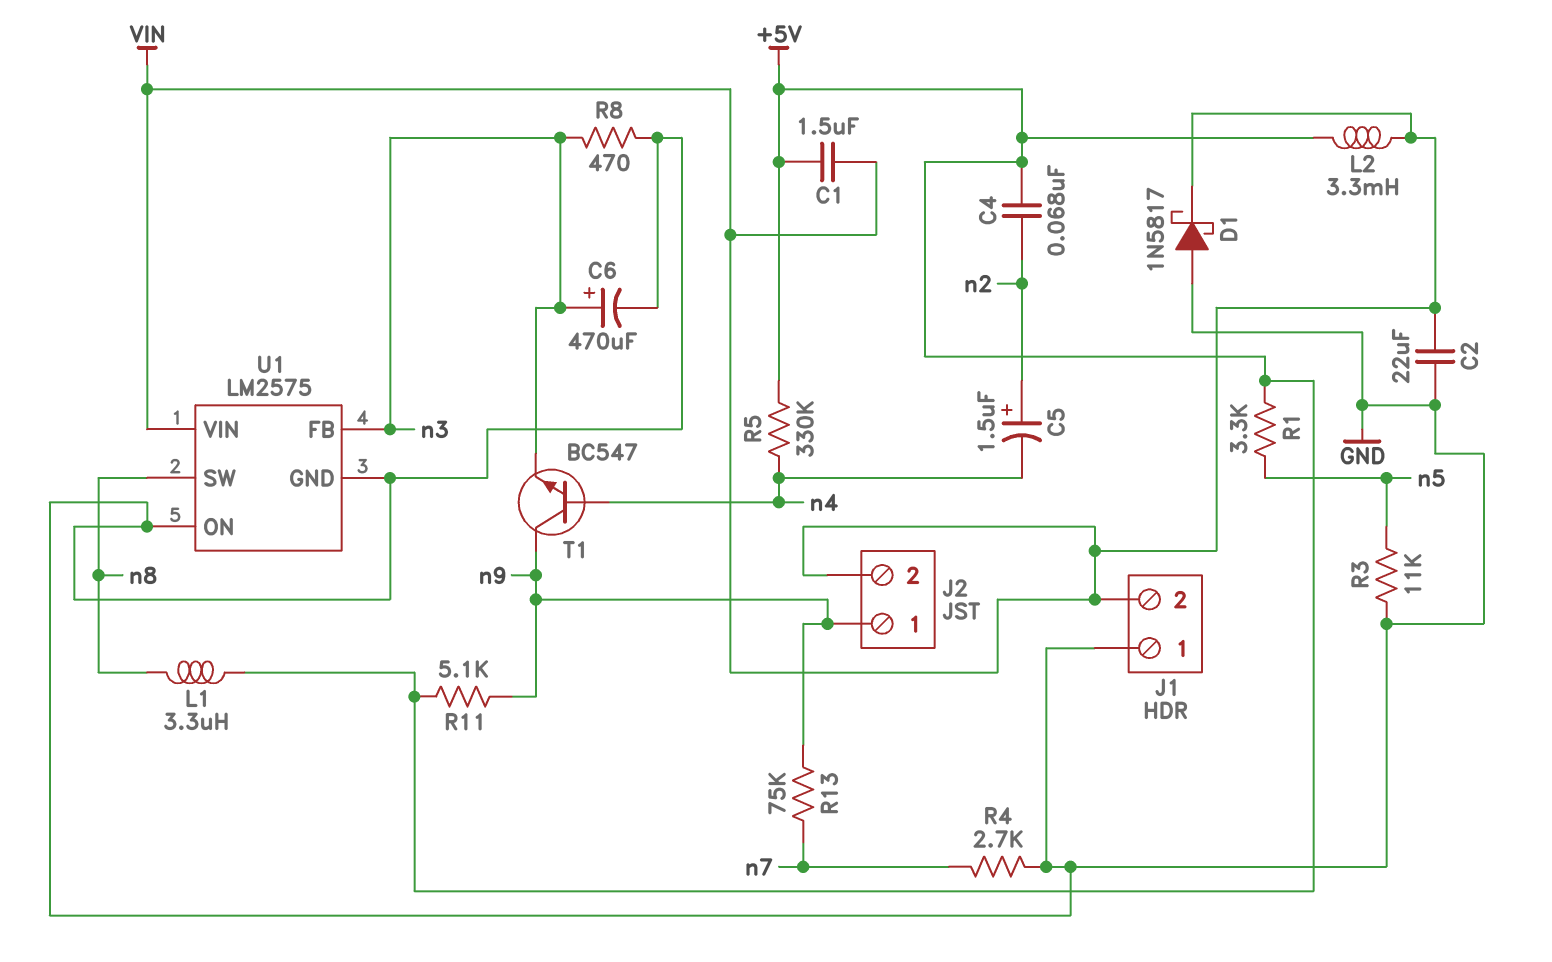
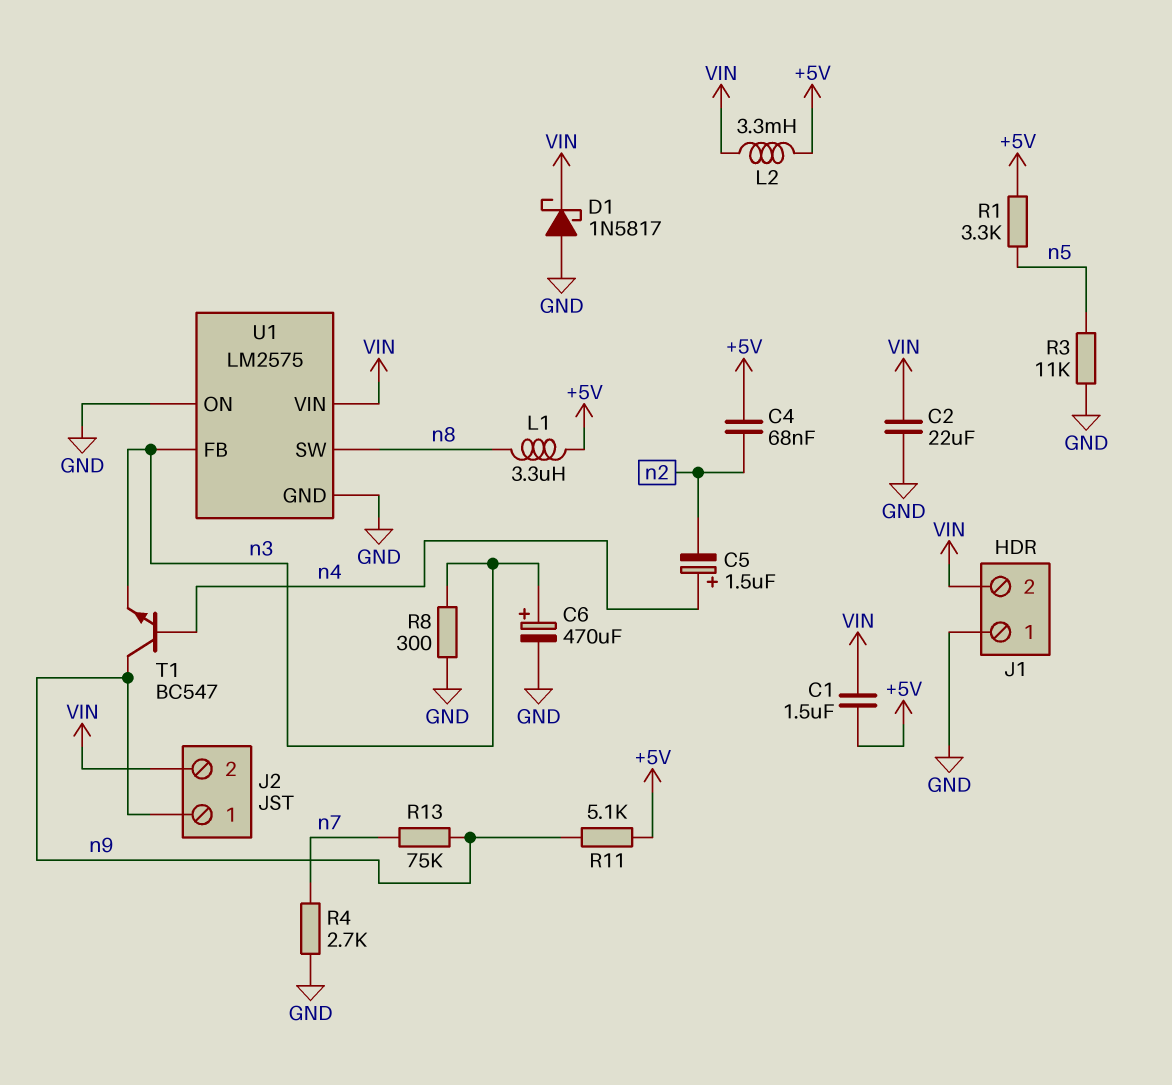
C5: 1.5uF (plus n2, minus n4) -> 1.5uF (plus n4, minus n2)
R5: 330k (+5V, n4) -> none
R8: 470 (GND, n3) -> 300 (GND, n3)

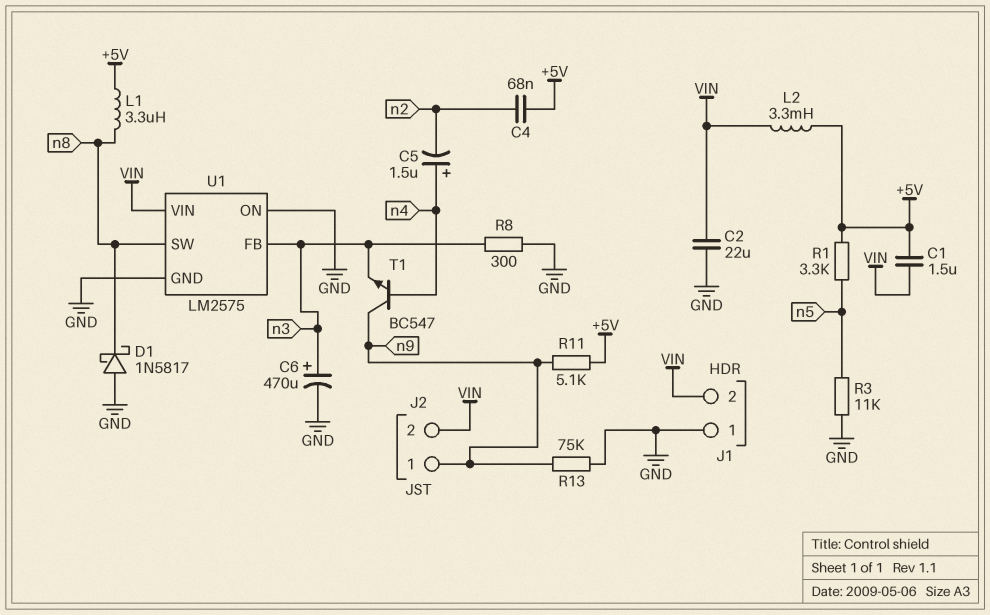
D1: schottky 1N5817 (A GND, K VIN) -> schottky 1N5817 (A GND, K n8)
R4: 2.7k (GND, n7) -> none
R13: 75k (n7, n9) -> 75k (GND, n9)

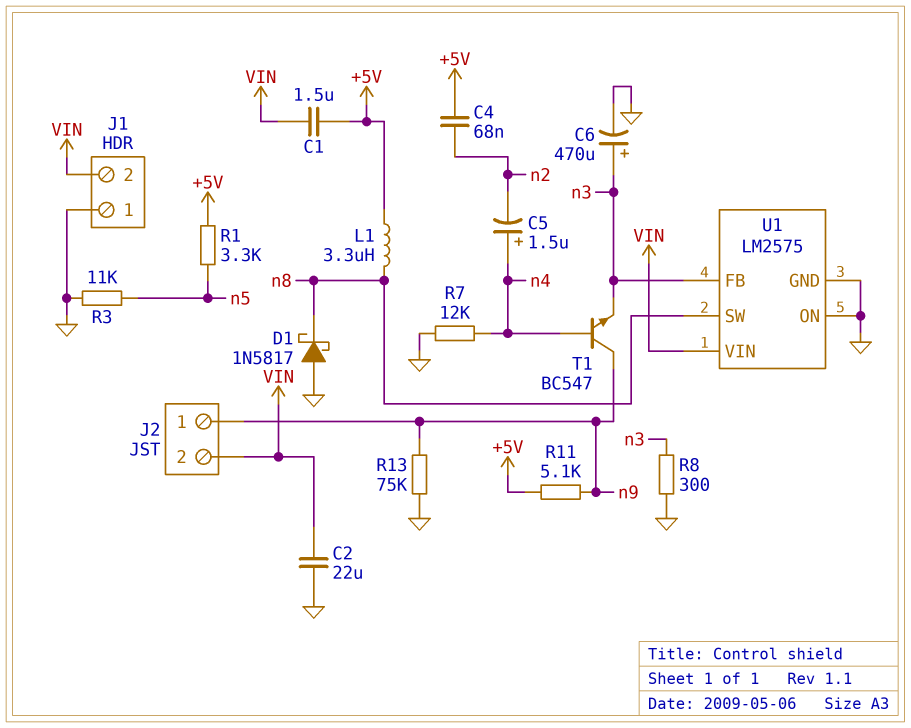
L2: 3.3mH (+5V, VIN) -> none
R7: none -> 12k (GND, n4)

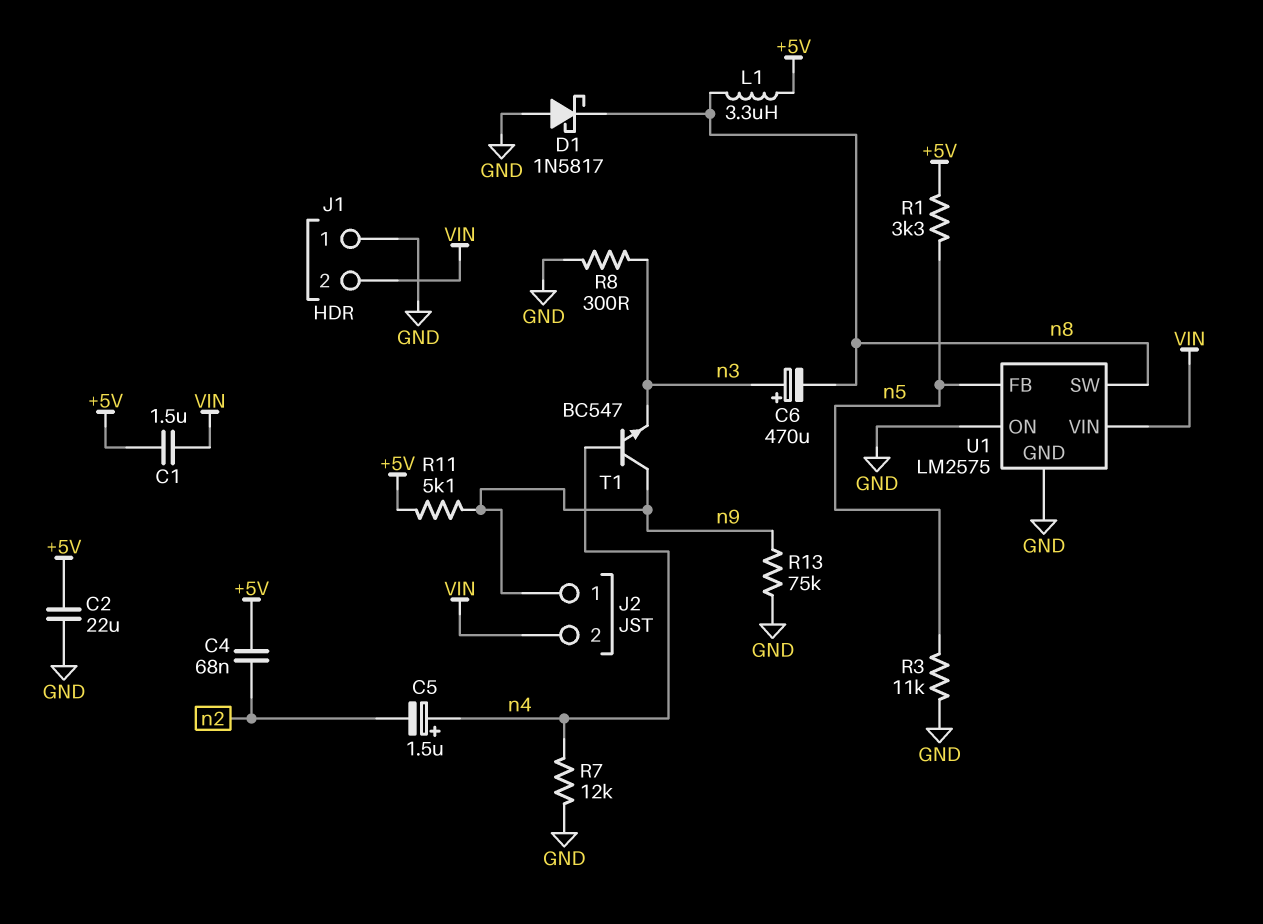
C2: 22uF (GND, VIN) -> 22uF (+5V, GND)
C6: 470uF (plus n3, minus GND) -> 470uF (plus n3, minus n8)
U1 pin FB: n3 -> n5

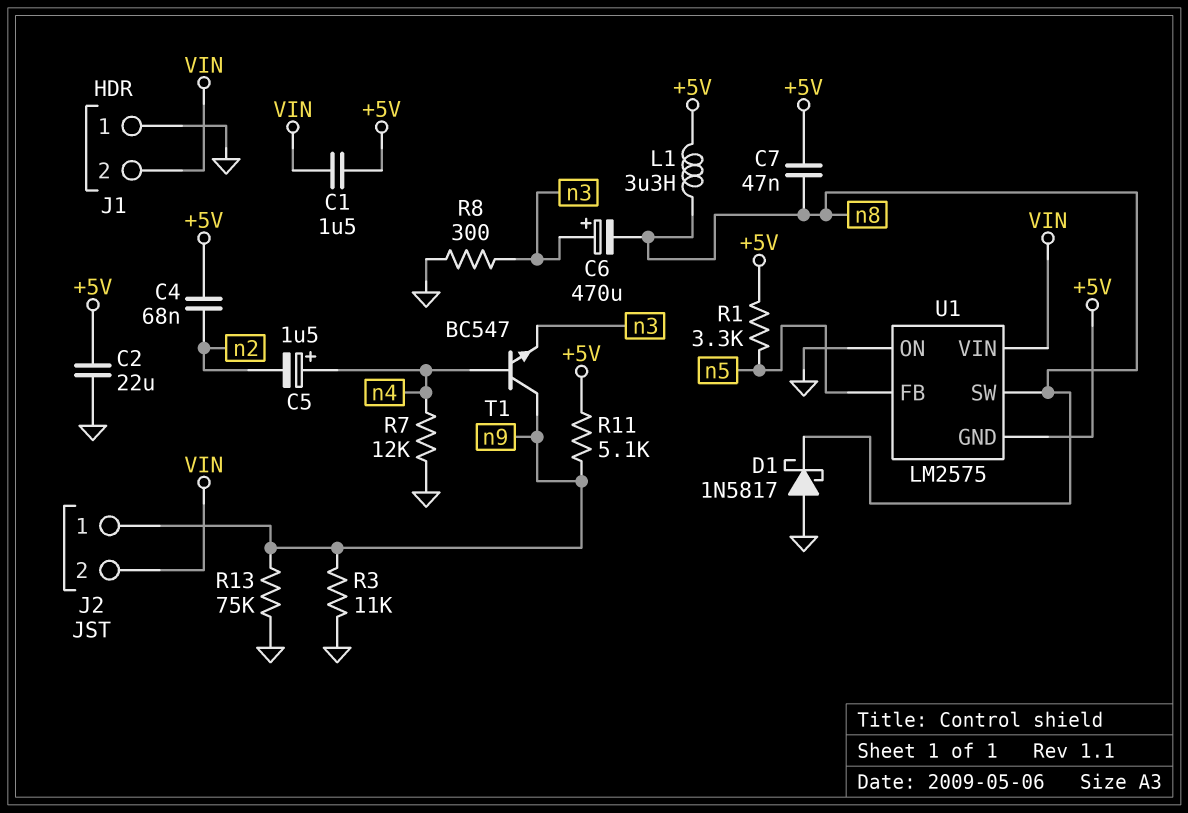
C7: none -> 47nF (+5V, n8)
R3: 11k (GND, n5) -> 11k (GND, n9)
U1 pin GND: GND -> +5V

